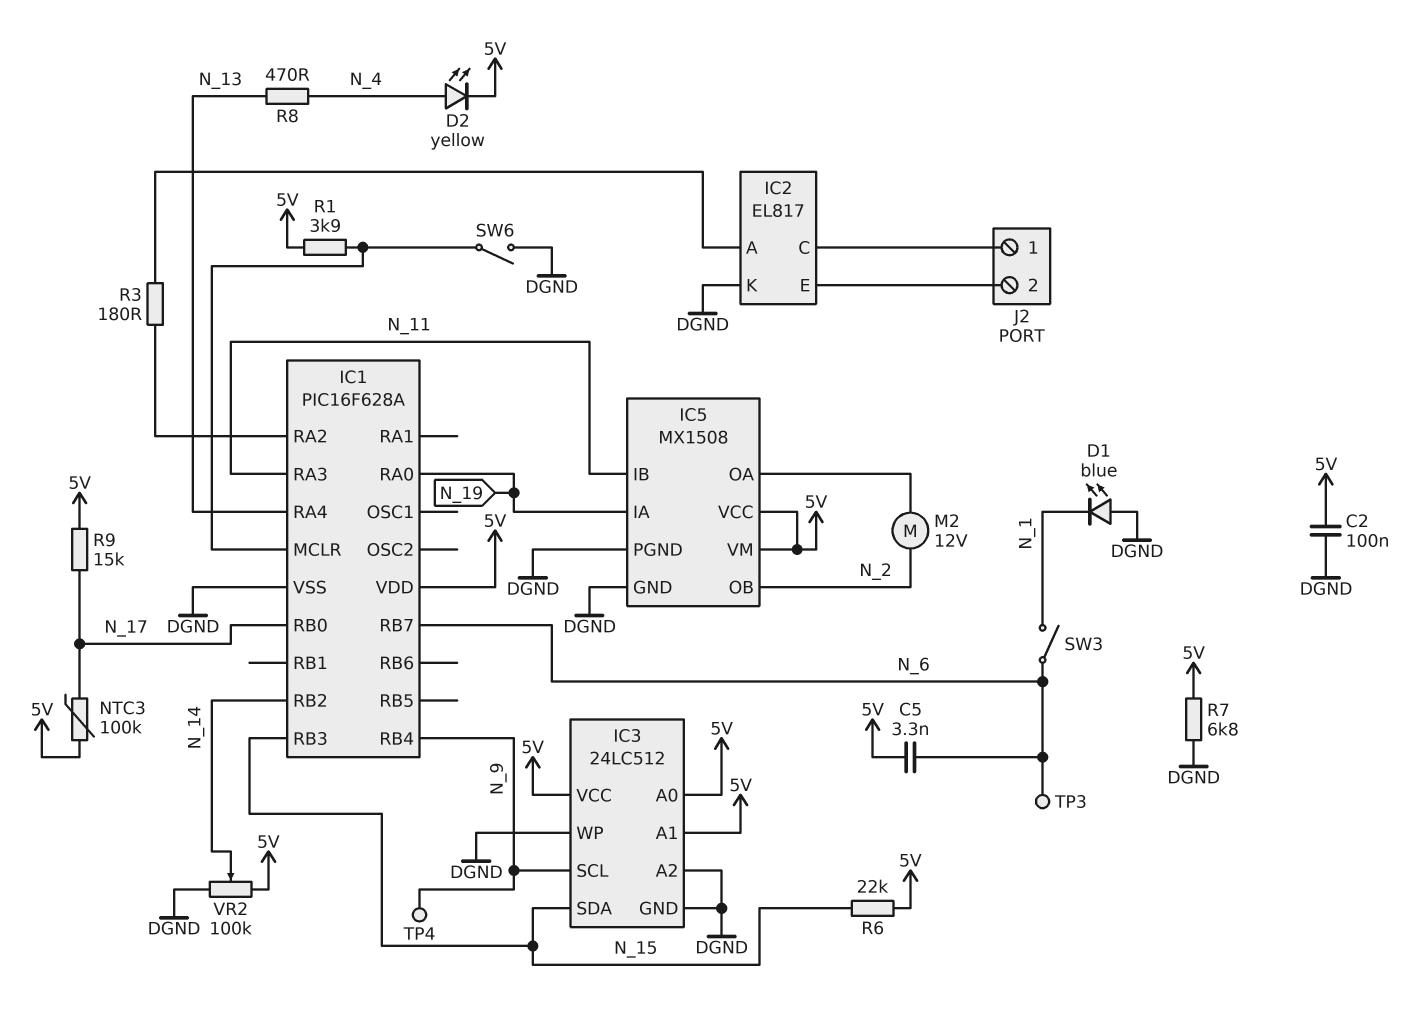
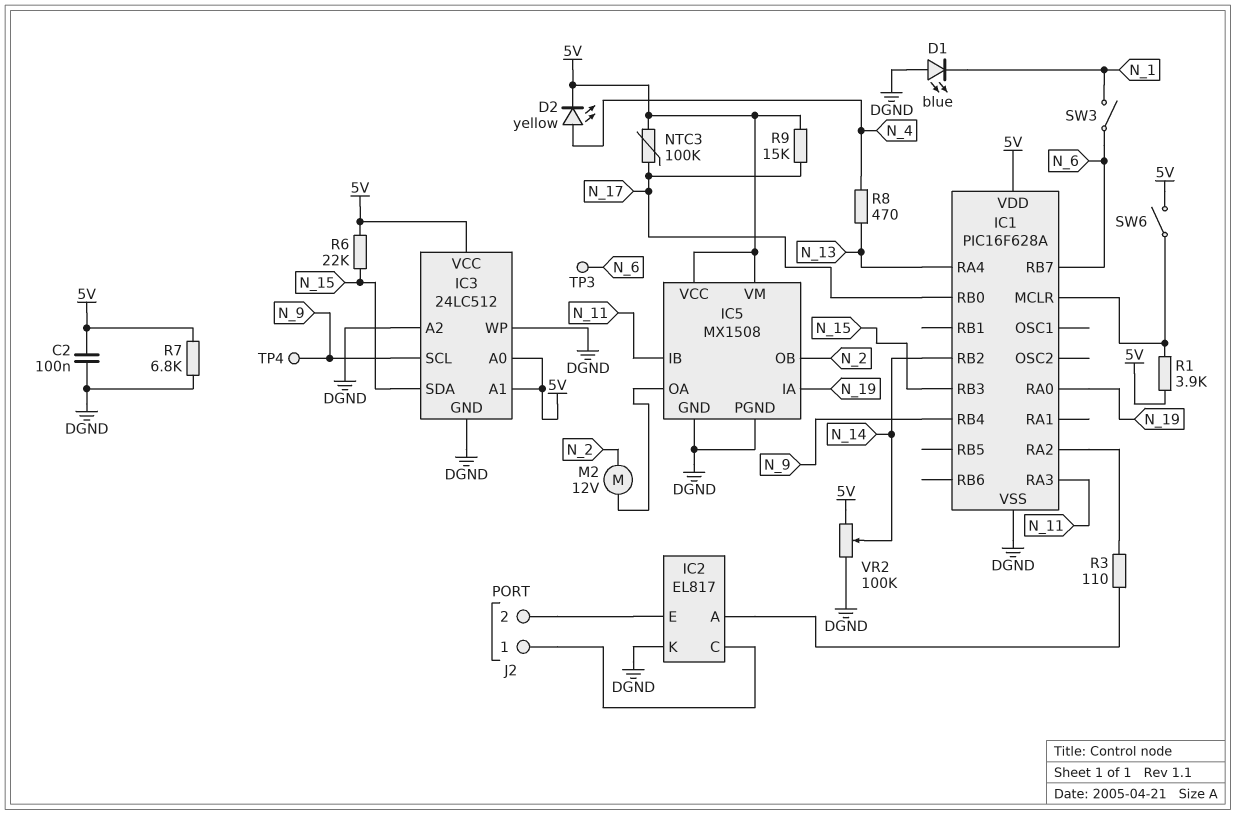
C5: 3.3nF (5V, N_6) -> none
R3: 180 (IC1/RA2, IC2/A) -> 110 (IC1/RA2, IC2/A)
SW6: switch (DGND, IC1/MCLR) -> switch (5V, IC1/MCLR)

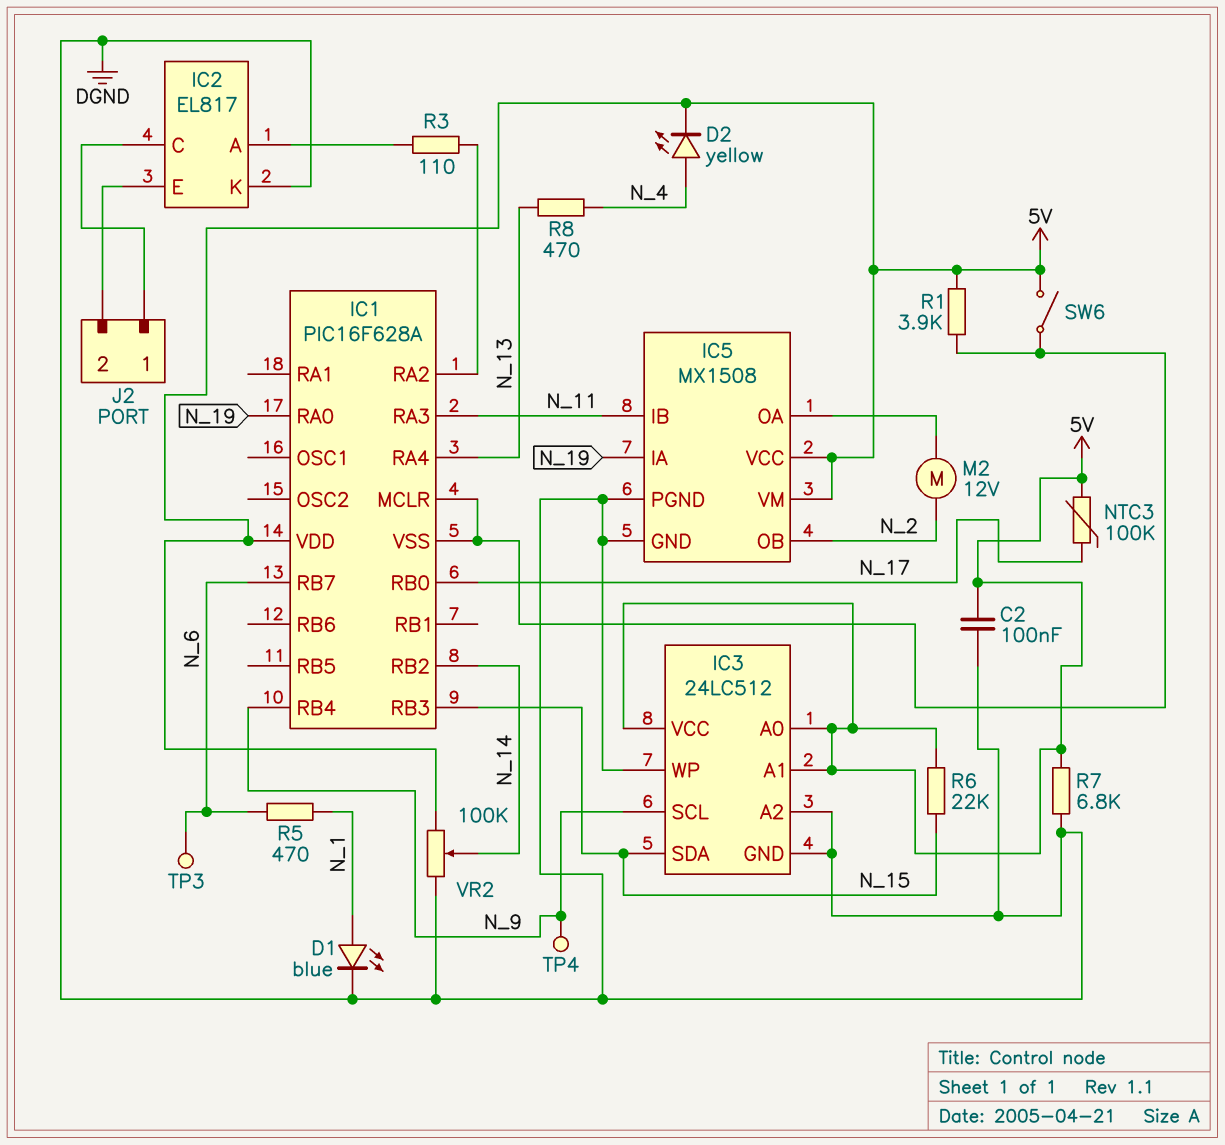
D1: LED blue (A DGND, K N_1) -> LED blue (A N_1, K DGND)
IC1 pin VSS: DGND -> IC1/MCLR
R5: none -> 470 (N_1, N_6)
R9: 15k (5V, N_17) -> none
SW3: switch (N_1, N_6) -> none

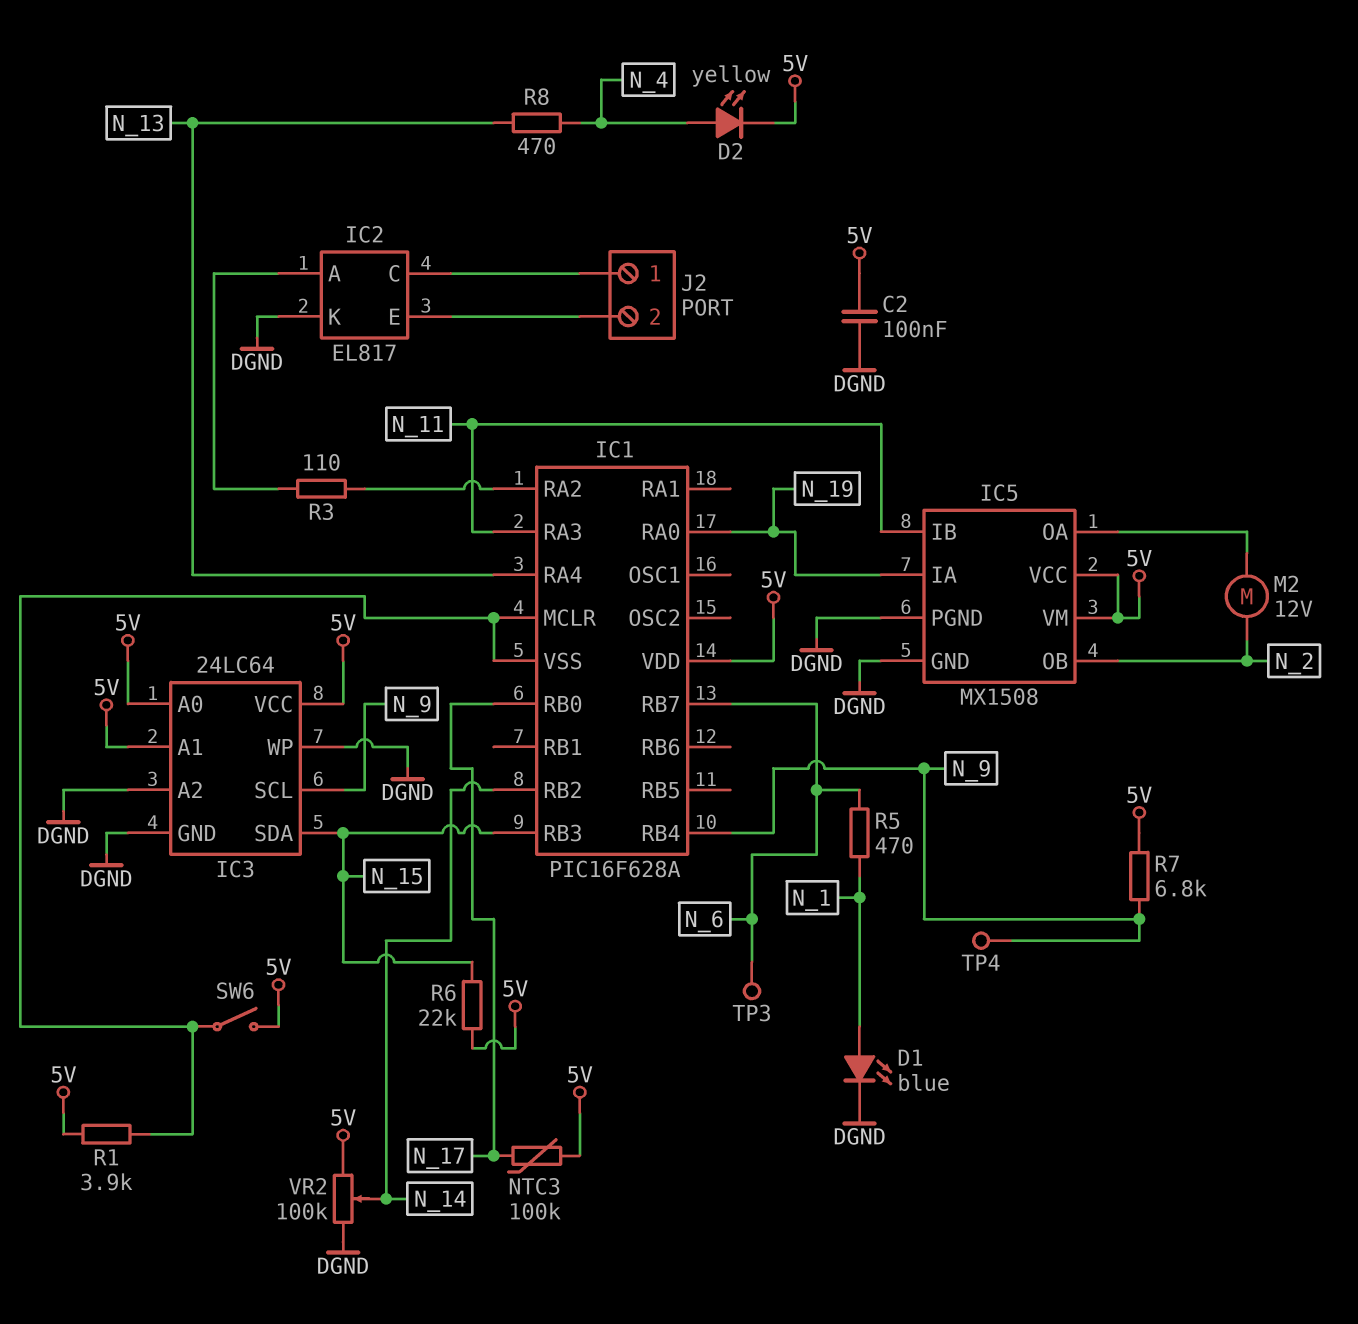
IC3: 24LC512 -> 24LC64
R7: 6.8k (5V, DGND) -> 6.8k (5V, N_9)

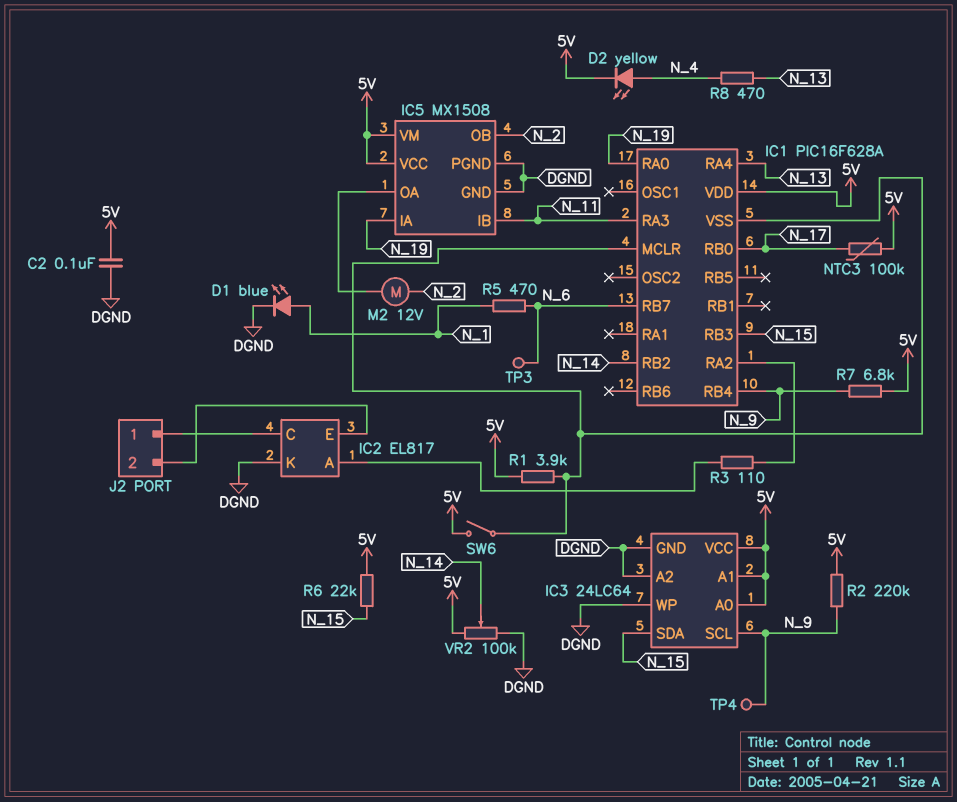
R2: none -> 220k (5V, N_9)

